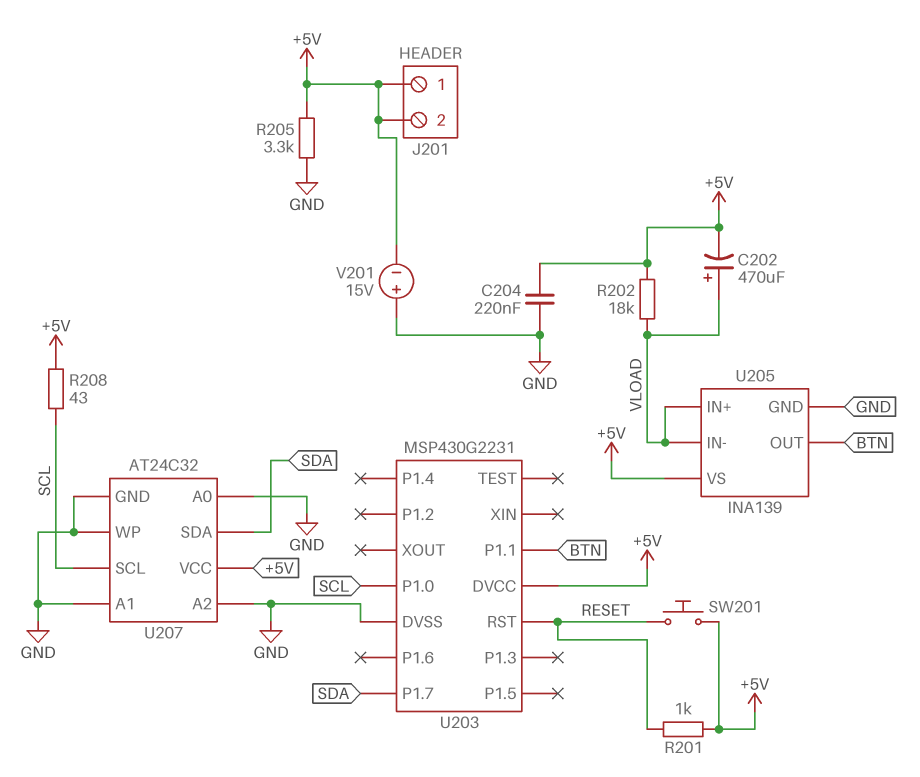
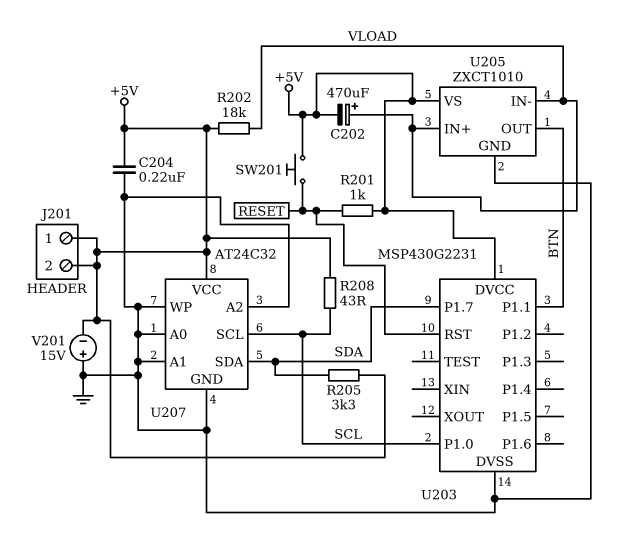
R205: 3.3k (+5V, GND) -> 3.3k (+5V, SDA)
U205: INA139 -> ZXCT1010

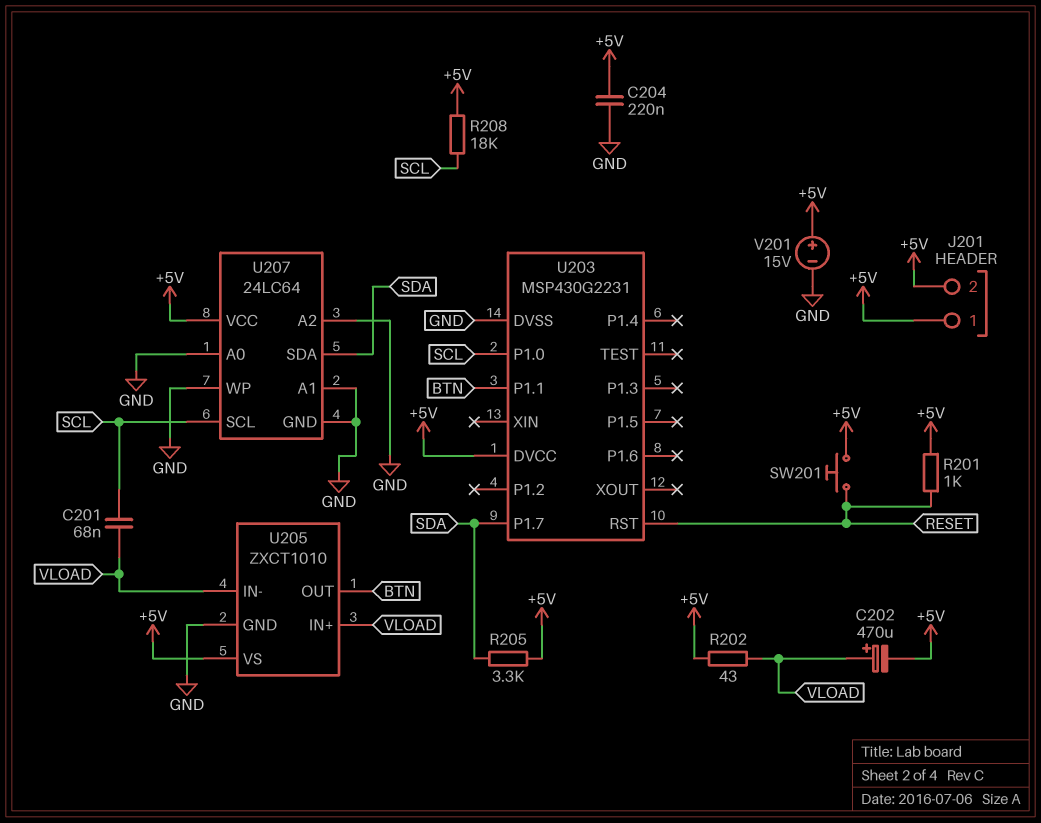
C201: none -> 68nF (SCL, VLOAD)
R202: 18k (+5V, VLOAD) -> 43 (+5V, VLOAD)
R208: 43 (+5V, SCL) -> 18k (+5V, SCL)
U207: AT24C32 -> 24LC64
V201: 15V (plus GND, minus +5V) -> 15V (plus +5V, minus GND)

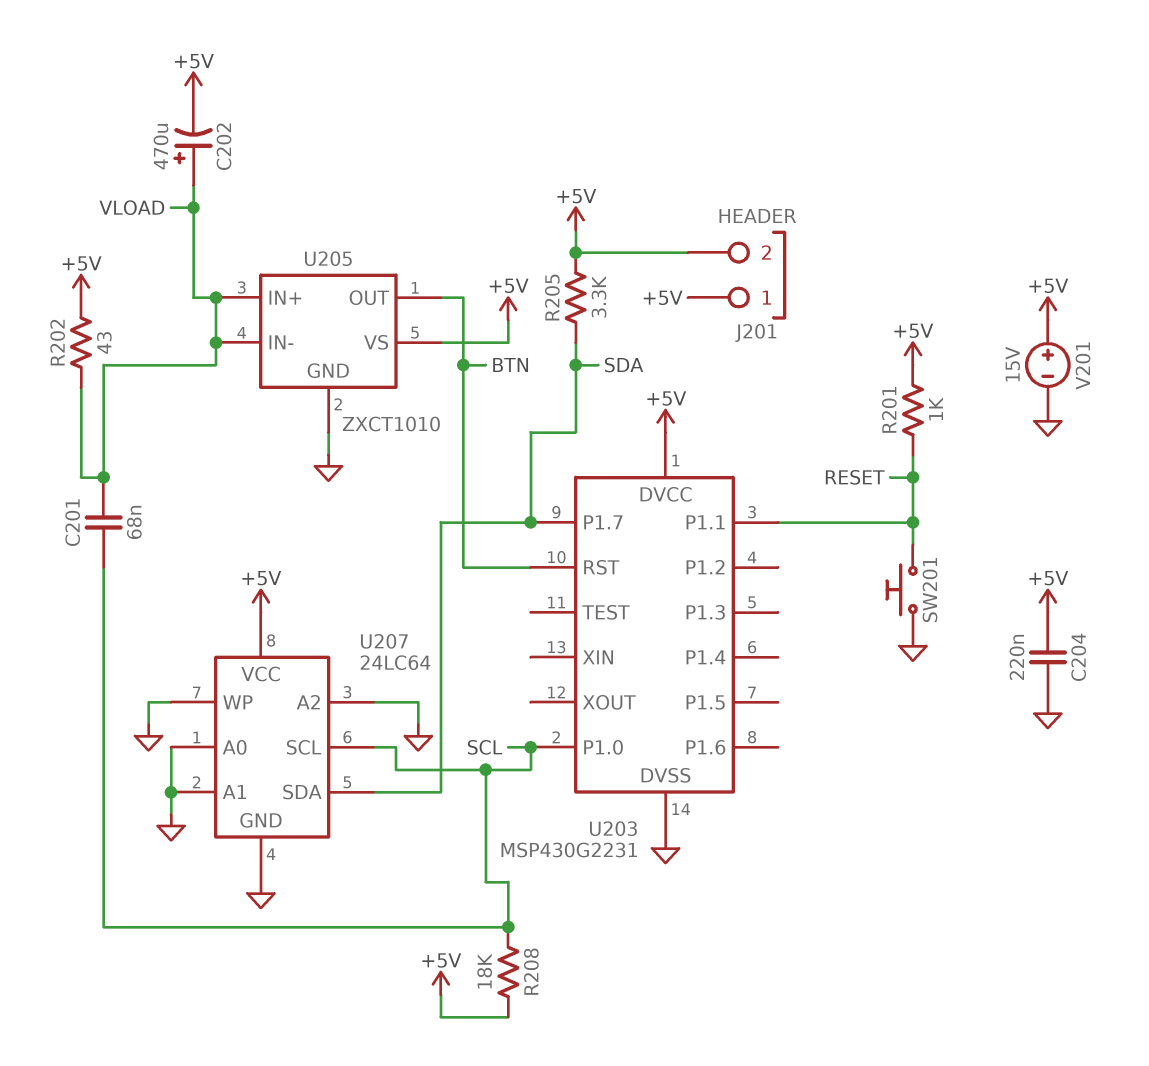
SW201: button (+5V, RESET) -> button (GND, RESET)
U203 pin P1.1: BTN -> RESET
U203 pin RST: RESET -> BTN

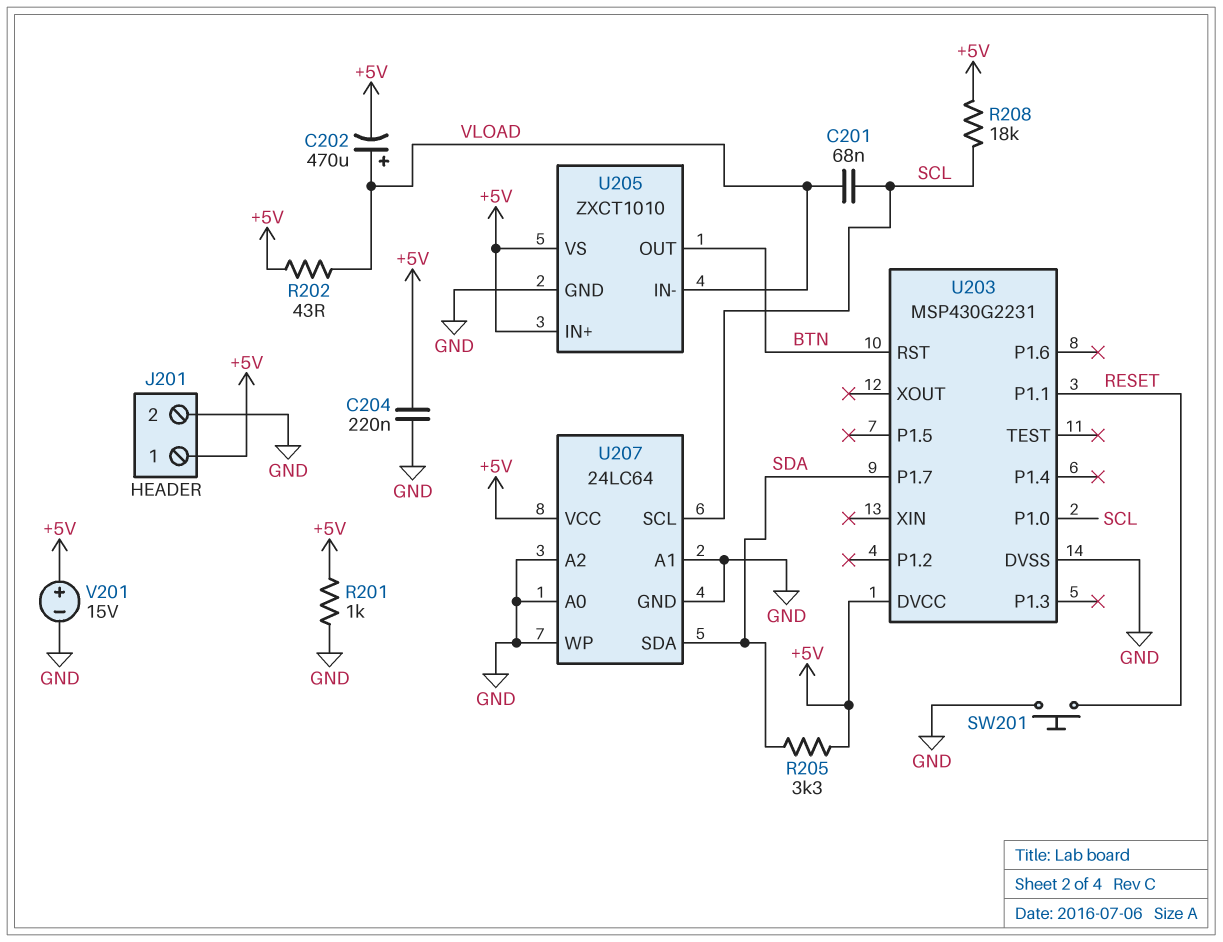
J201 pin 2: +5V -> GND
R201: 1k (+5V, RESET) -> 1k (+5V, GND)
U205 pin IN+: VLOAD -> +5V

